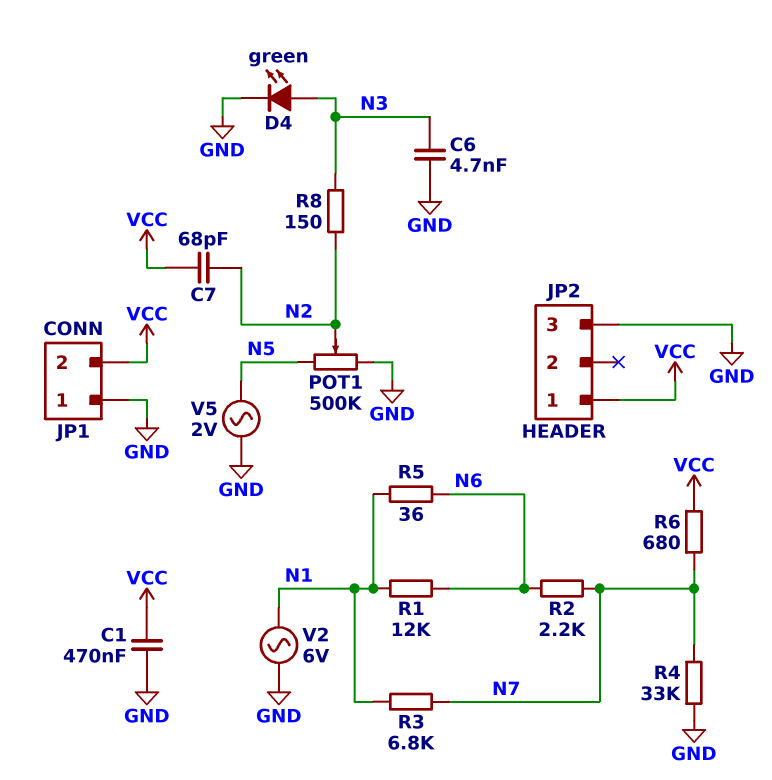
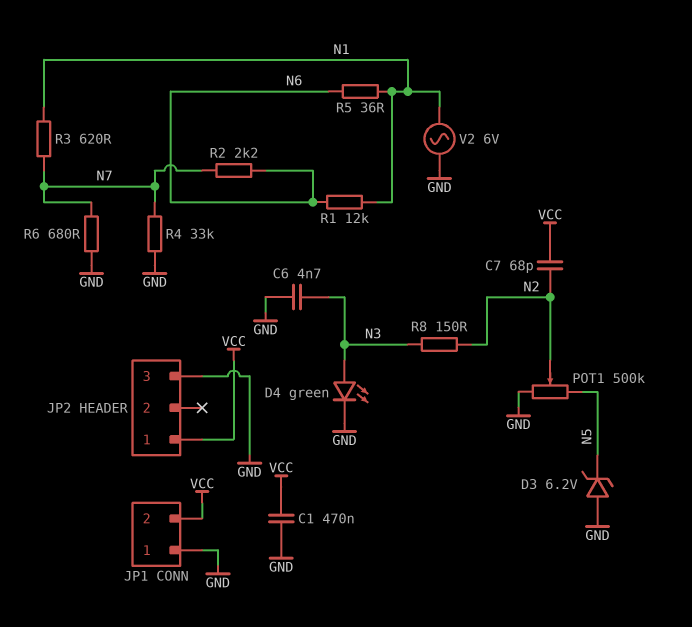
D3: none -> zener 6.2V (A GND, K N5)
R3: 6.8k (N1, N7) -> 620 (N1, N7)
R6: 680 (N7, VCC) -> 680 (GND, N7)
V5: AC 2V (GND, N5) -> none

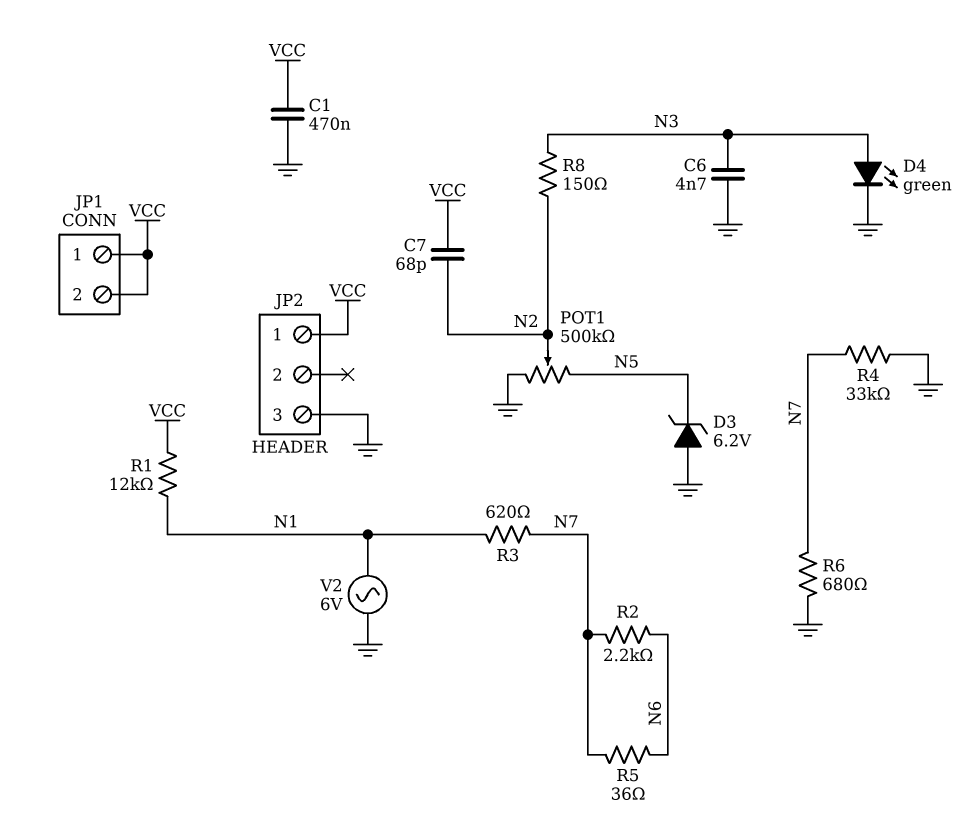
JP1 pin 1: GND -> VCC
R1: 12k (N1, N6) -> 12k (N1, VCC)
R5: 36 (N1, N6) -> 36 (N6, N7)

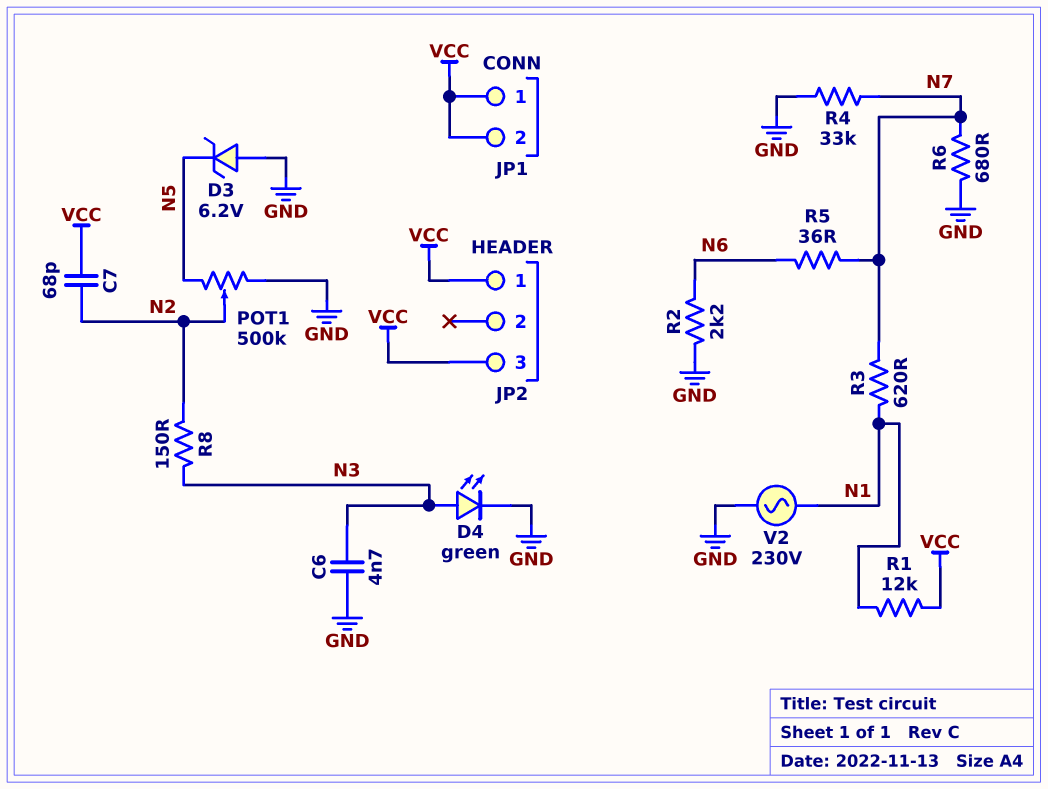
C1: 470nF (GND, VCC) -> none
JP2 pin 3: GND -> VCC
R2: 2.2k (N6, N7) -> 2.2k (GND, N6)
V2: AC 6V (GND, N1) -> AC 230V (GND, N1)

